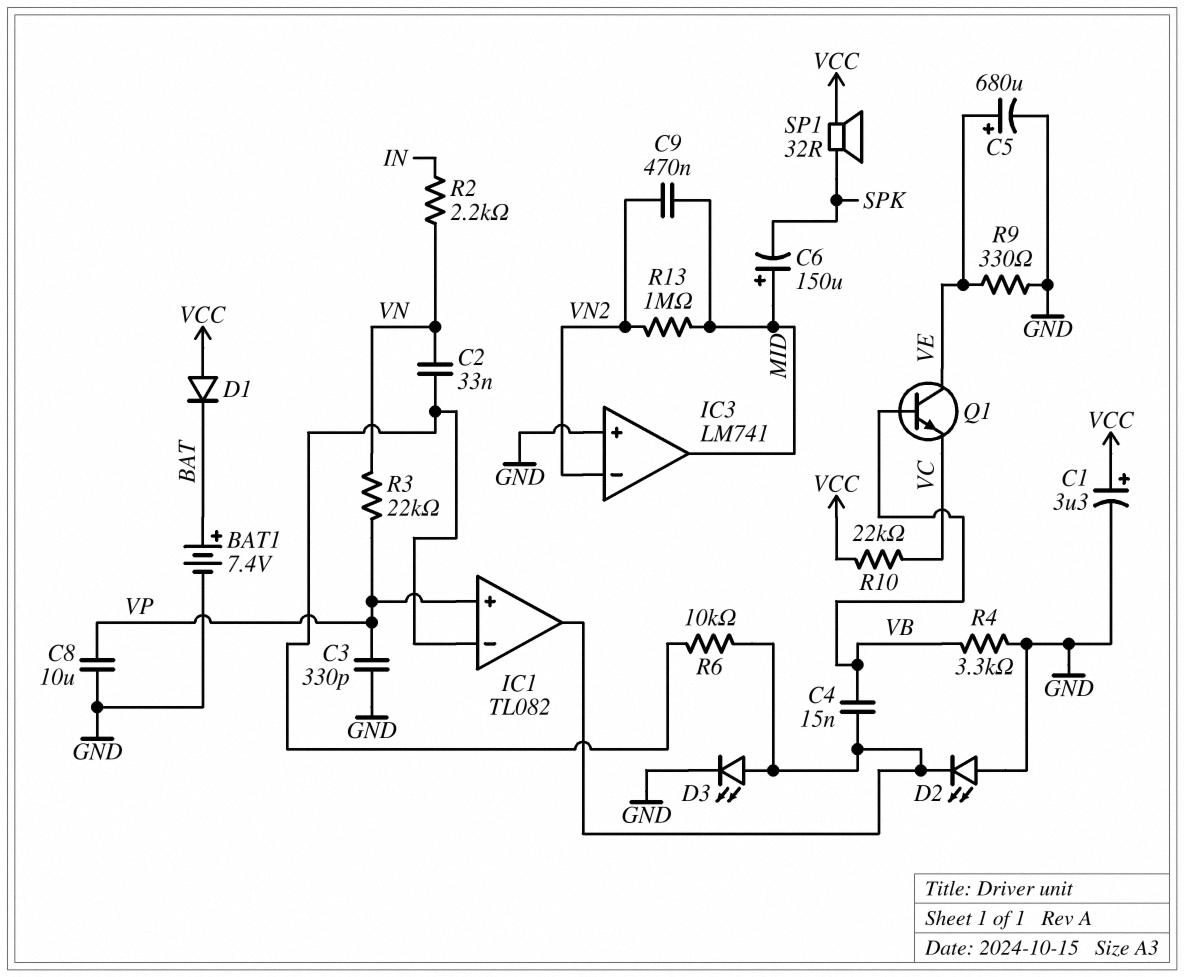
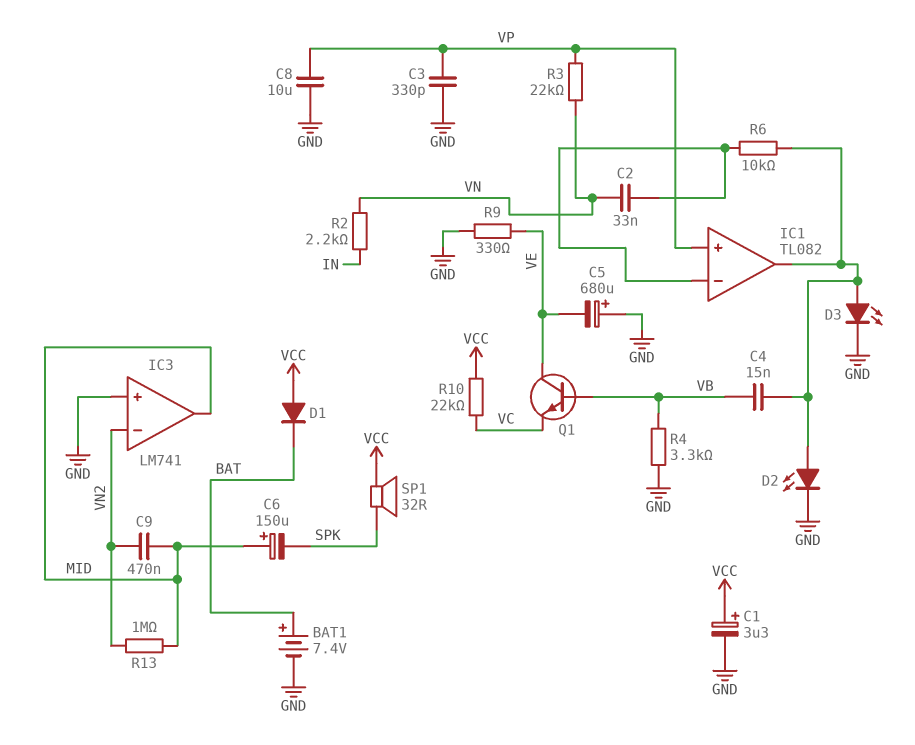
C5: 680uF (plus VE, minus GND) -> 680uF (plus GND, minus VE)
D2: LED (A GND, K IC1/out) -> LED (A IC1/out, K GND)

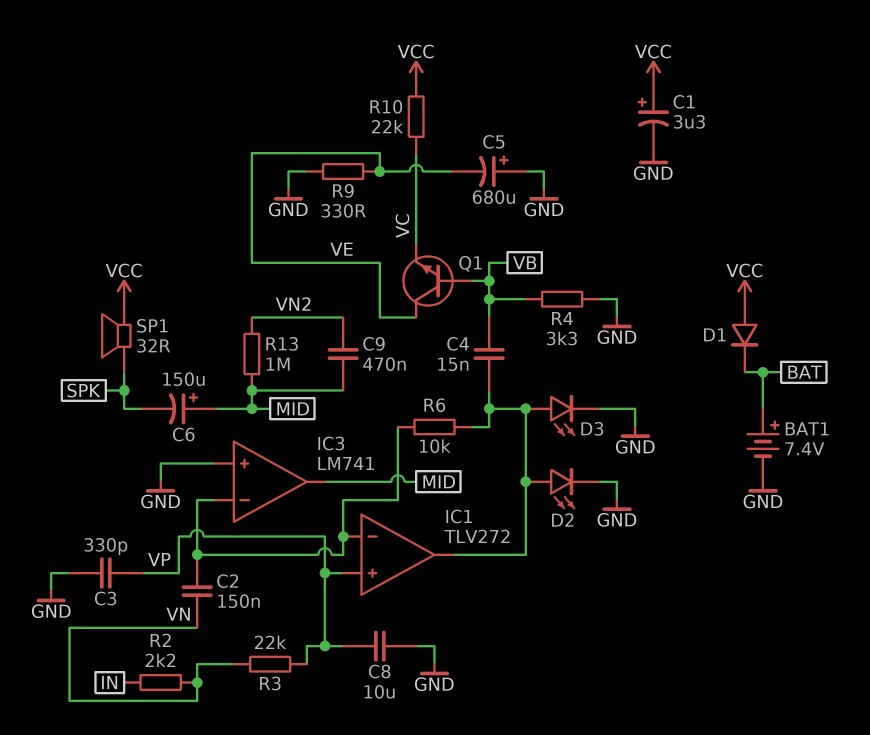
C2: 33nF (IC1/in-, VN) -> 150nF (IC1/in-, VN)
IC1: TL082 -> TLV272
IC3 pin in-: VN2 -> IC1/in-

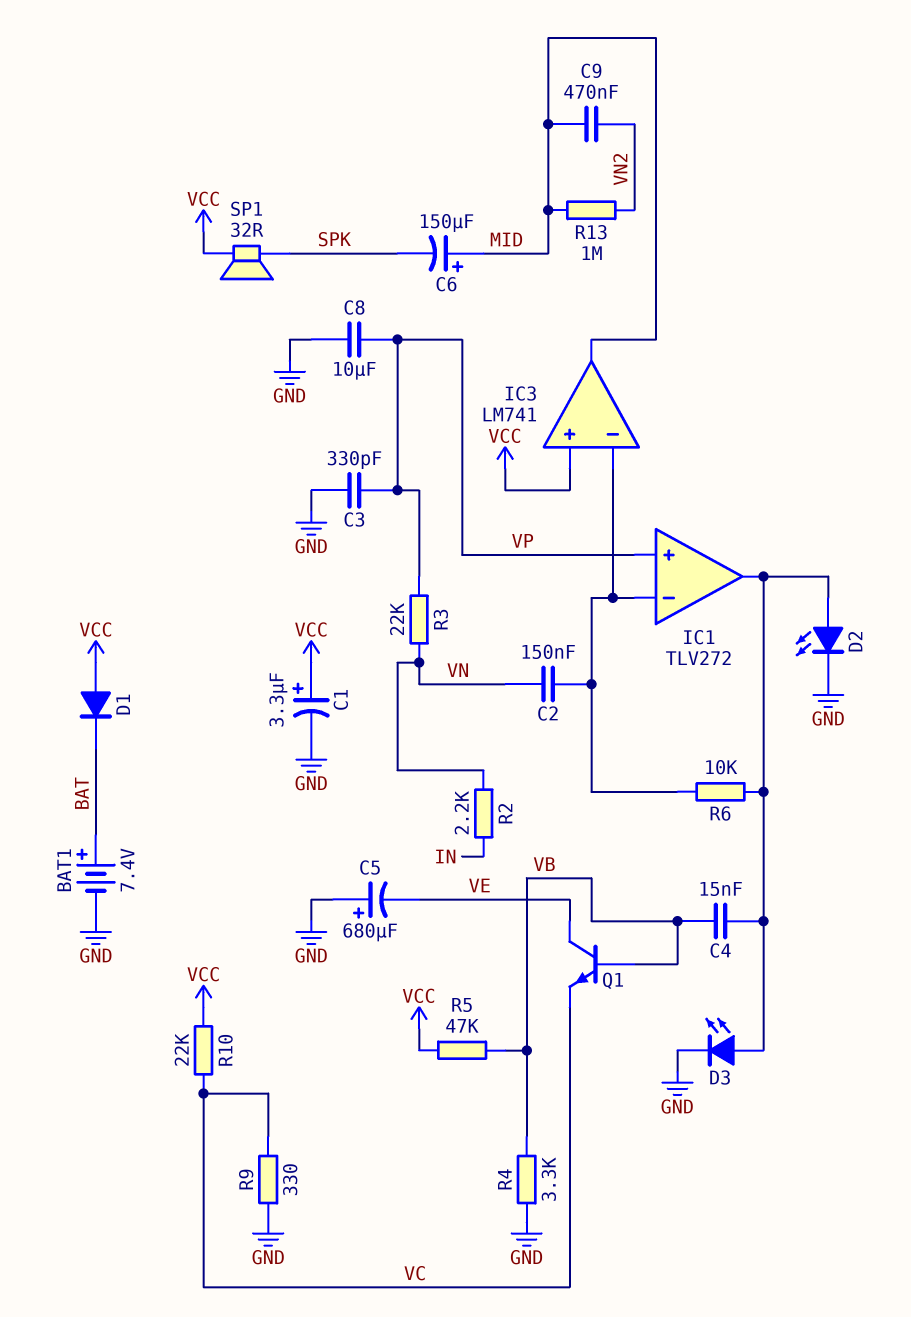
IC3 pin in+: GND -> VCC
R5: none -> 47k (VB, VCC)
R9: 330 (GND, VE) -> 330 (GND, VC)

